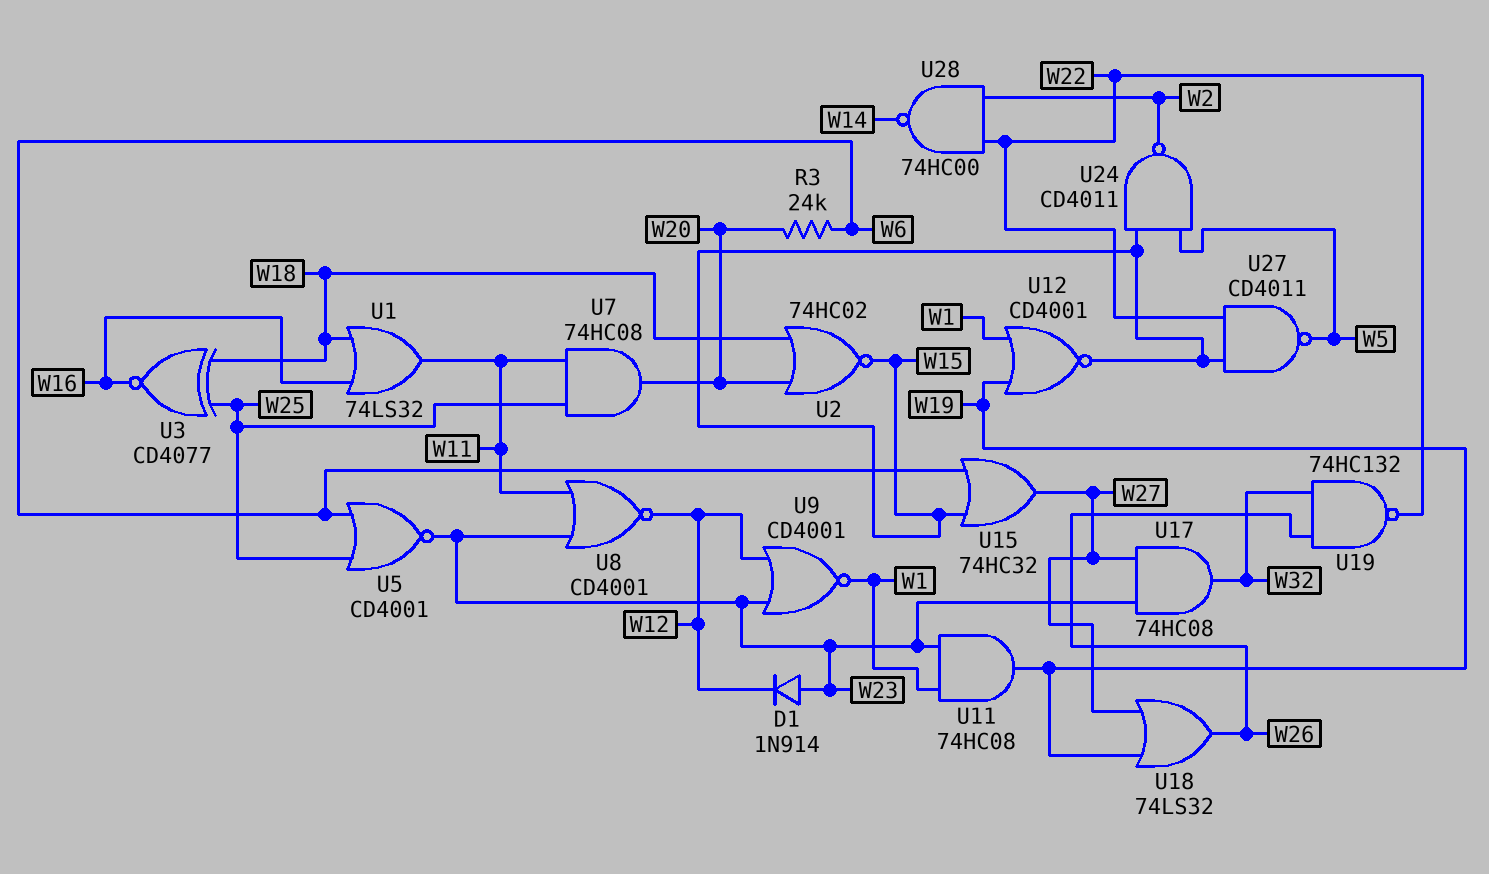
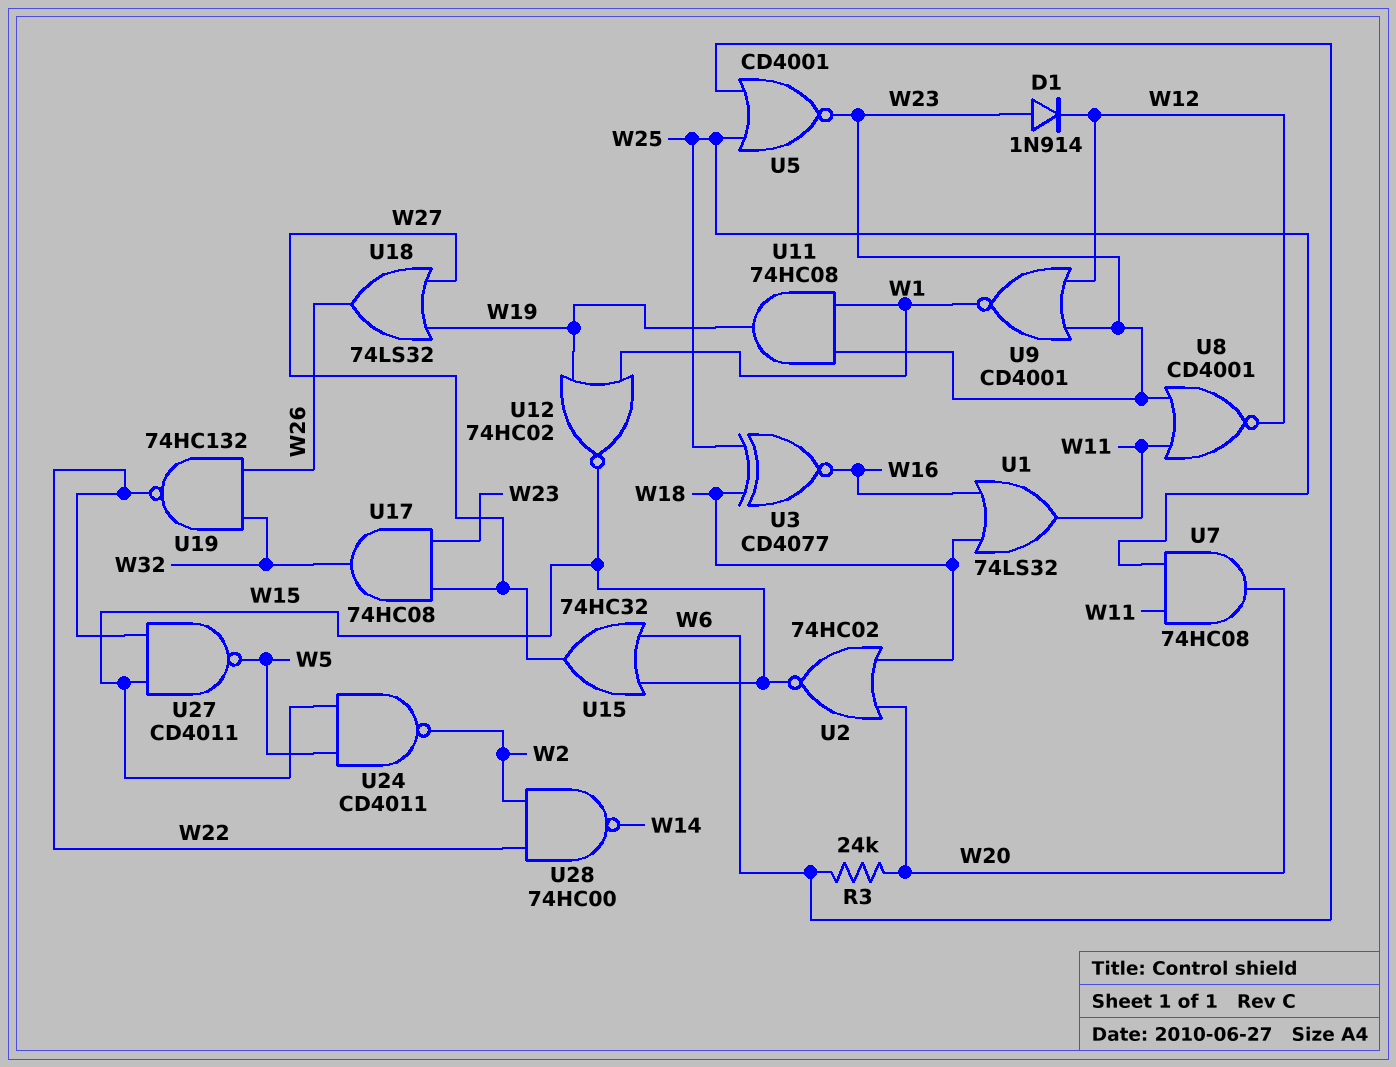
U12: NOR CD4001 (in W1, in W19, out W15) -> NOR 74HC02 (in W1, in W19, out W15)

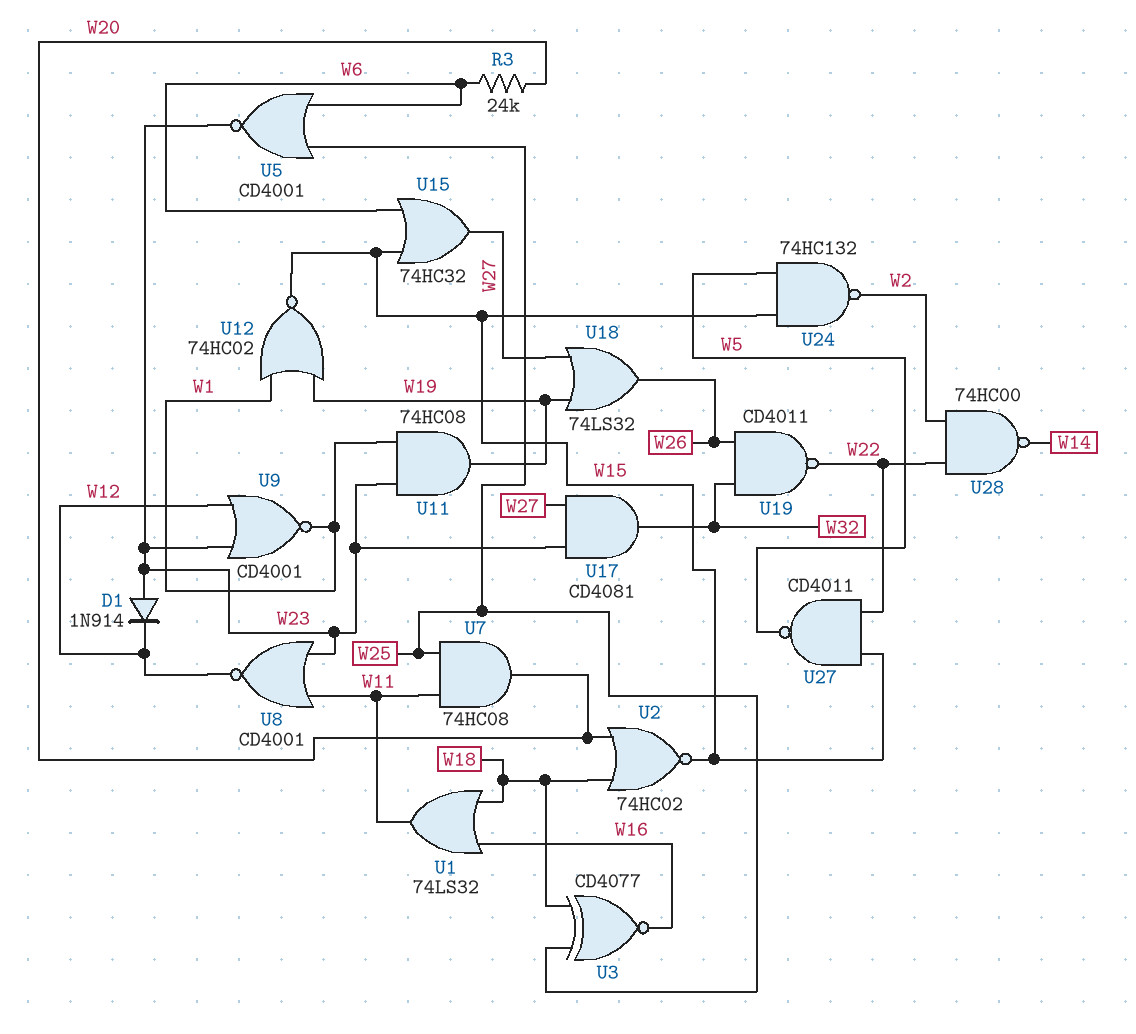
U17: AND 74HC08 (in W23, in W27, out W32) -> AND CD4081 (in W23, in W27, out W32)
U19: NAND 74HC132 (in W26, in W32, out W22) -> NAND CD4011 (in W26, in W32, out W22)
U24: NAND CD4011 (in W5, in W15, out W2) -> NAND 74HC132 (in W5, in W15, out W2)

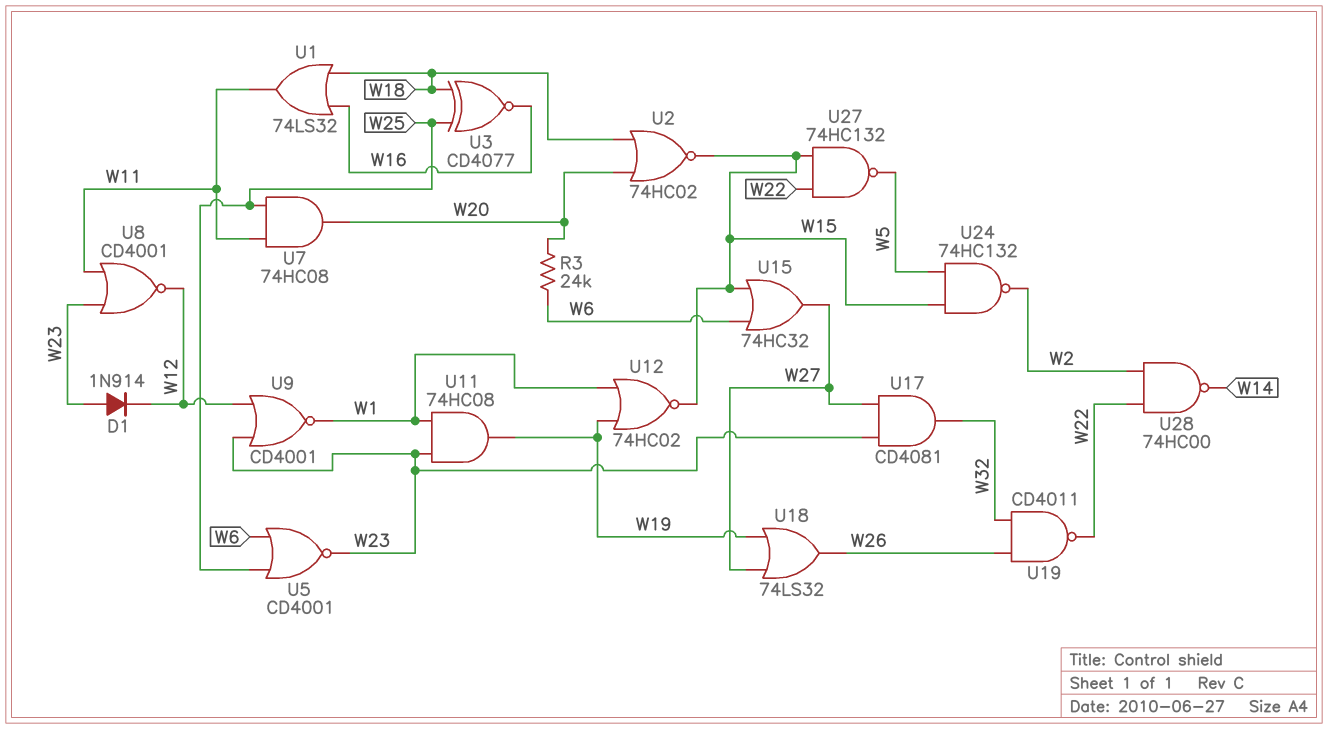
U27: NAND CD4011 (in W15, in W22, out W5) -> NAND 74HC132 (in W15, in W22, out W5)

